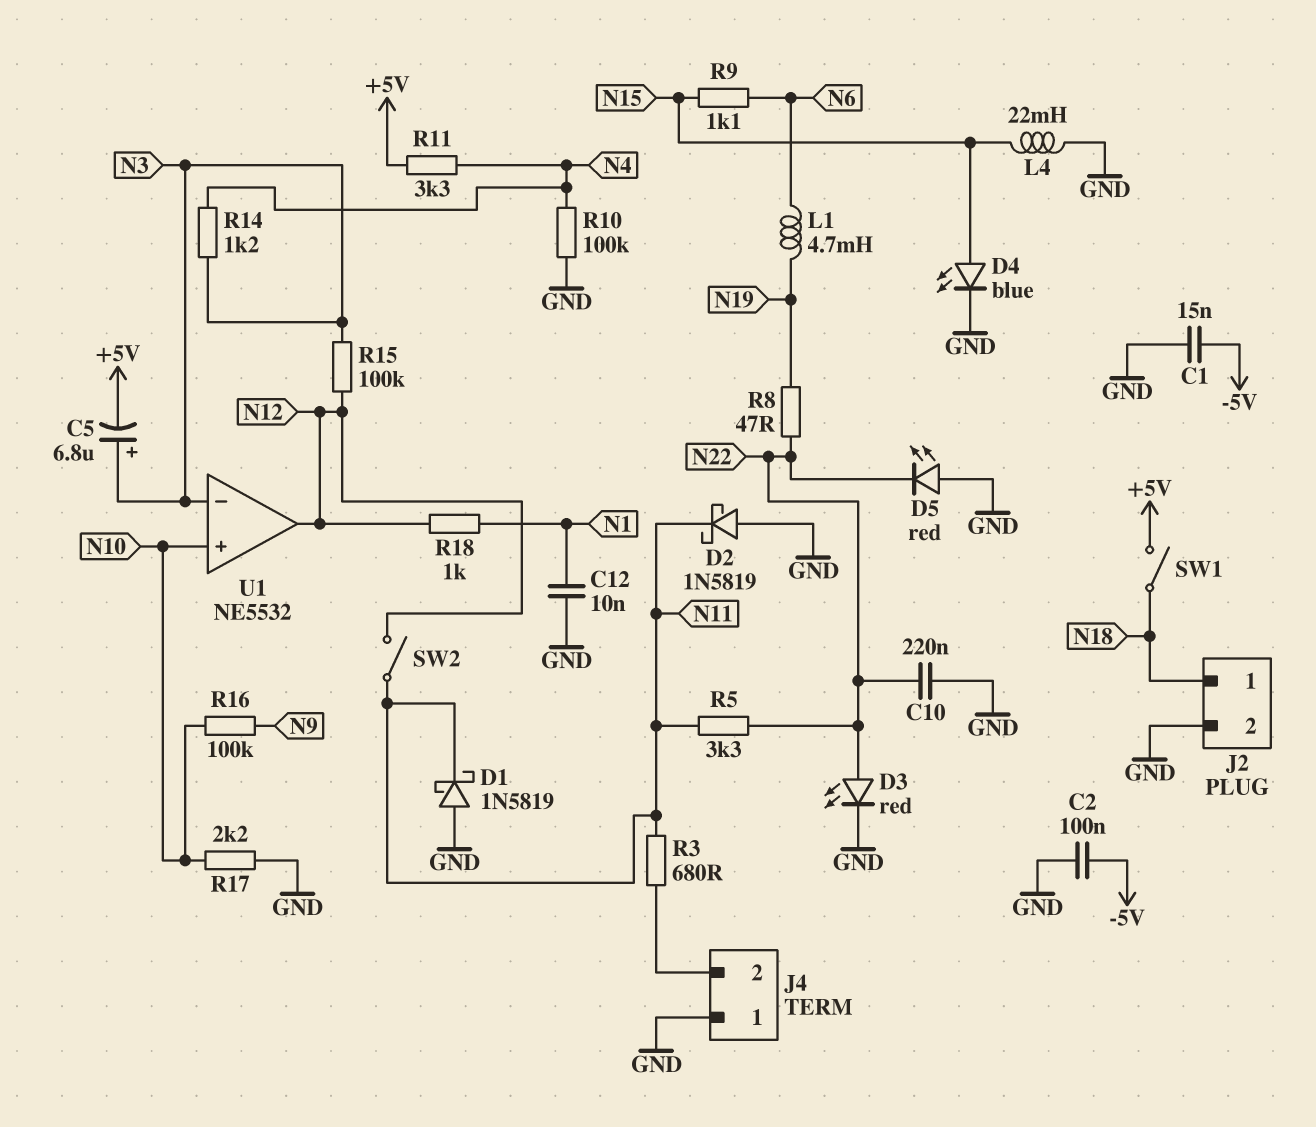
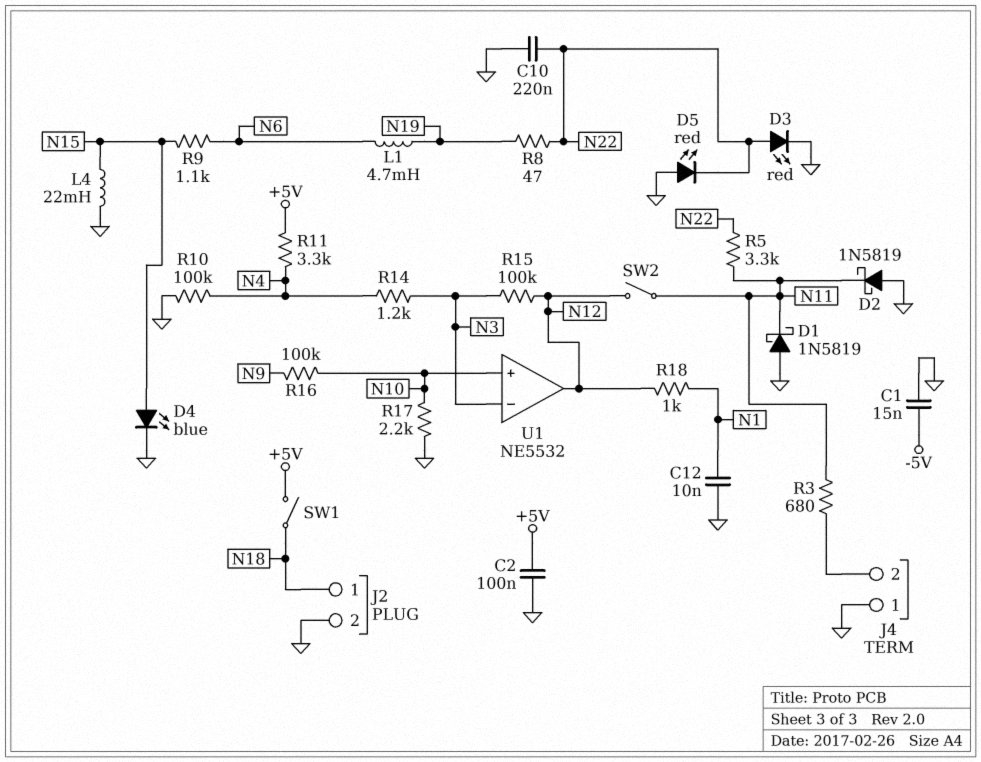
C2: 100nF (-5V, GND) -> 100nF (+5V, GND)
C5: 6.8uF (plus N3, minus +5V) -> none

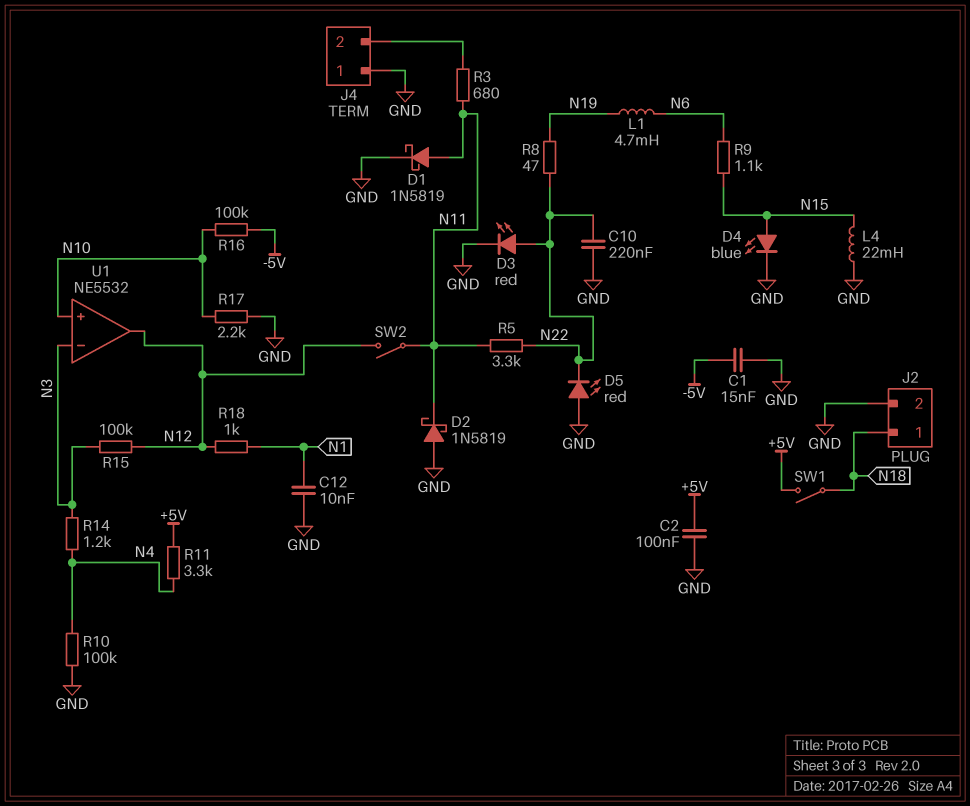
D1: schottky 1N5819 (A GND, K N11) -> schottky 1N5819 (A N11, K GND)
R16: 100k (N9, N10) -> 100k (-5V, N10)

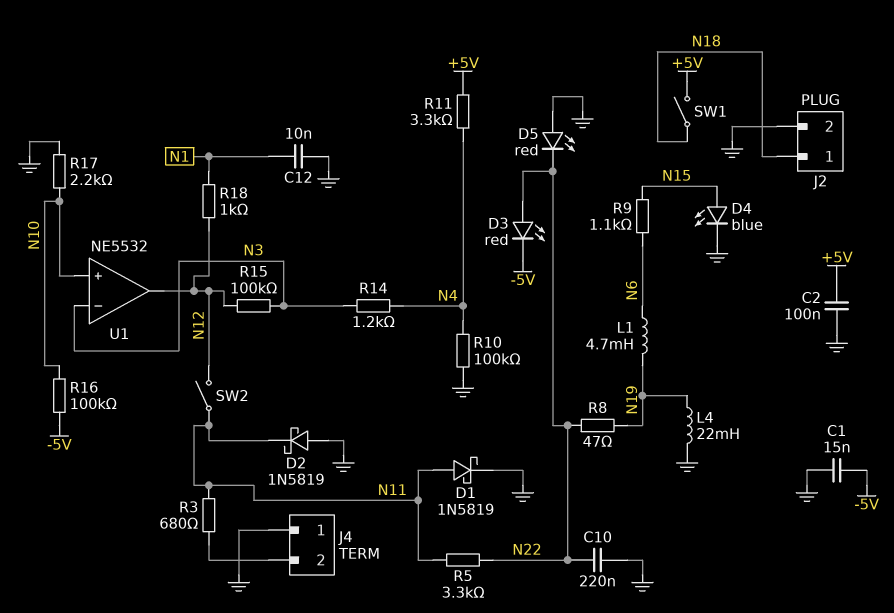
D3: LED red (A N22, K GND) -> LED red (A N22, K -5V)
L4: 22mH (GND, N15) -> 22mH (GND, N19)

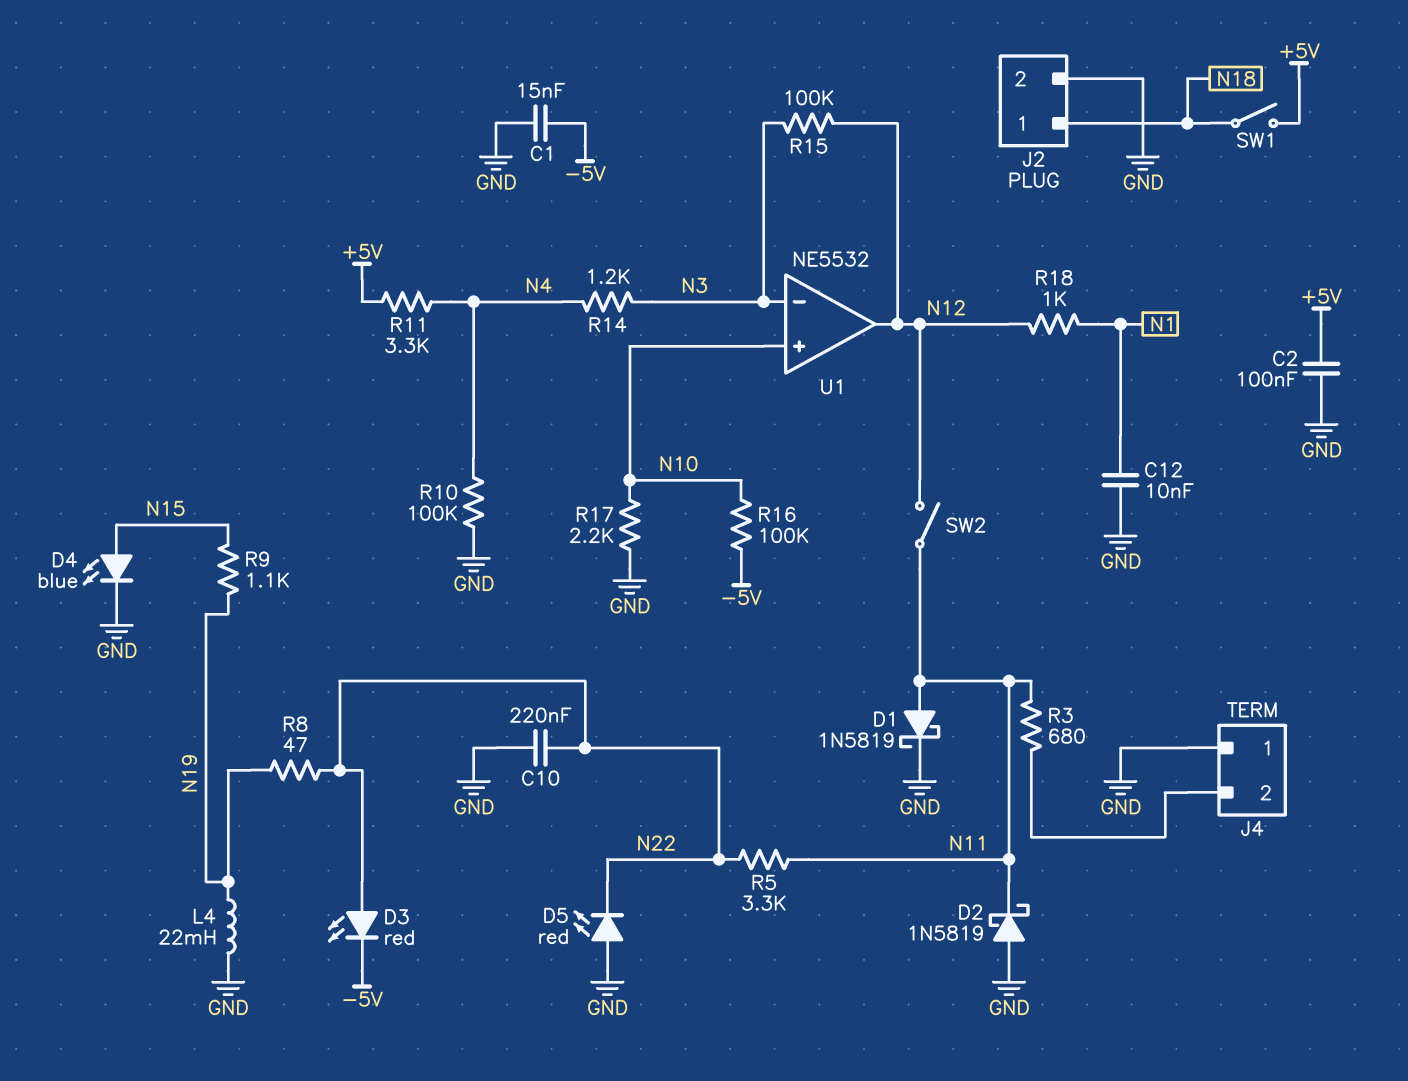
L1: 4.7mH (N6, N19) -> none
R9: 1.1k (N6, N15) -> 1.1k (N15, N19)

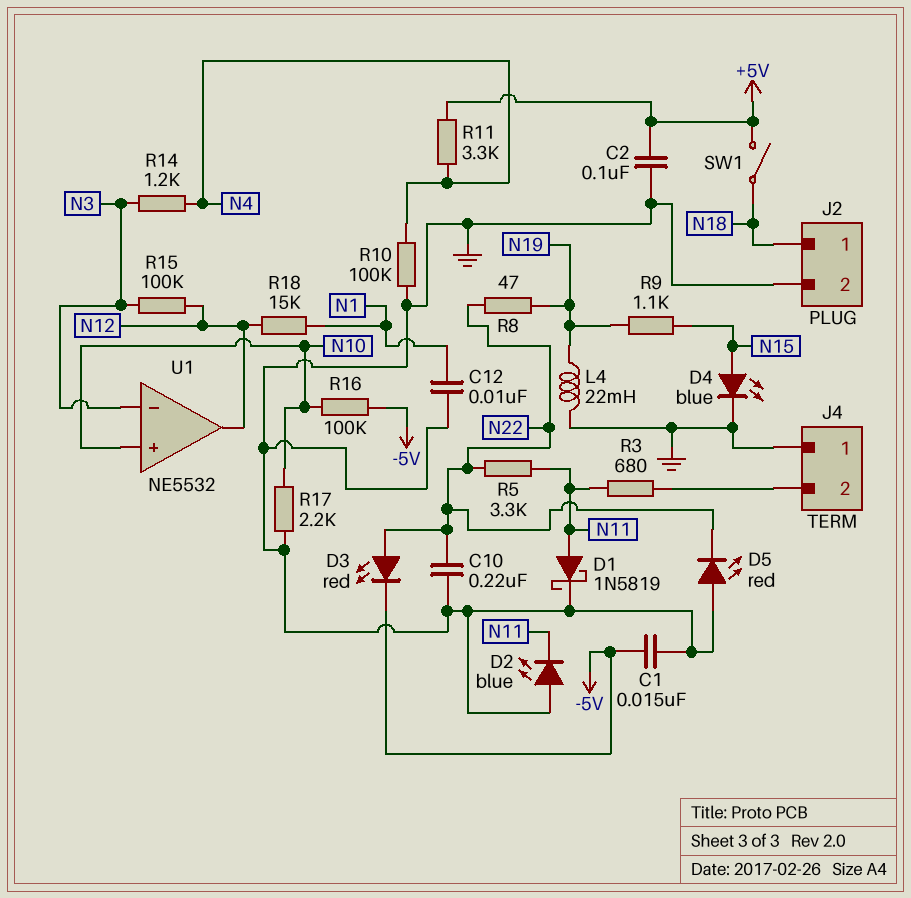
D2: schottky 1N5819 (A GND, K N11) -> LED blue (A GND, K N11)
R18: 1k (N1, N12) -> 15k (N1, N12)
SW2: switch (N11, N12) -> none

